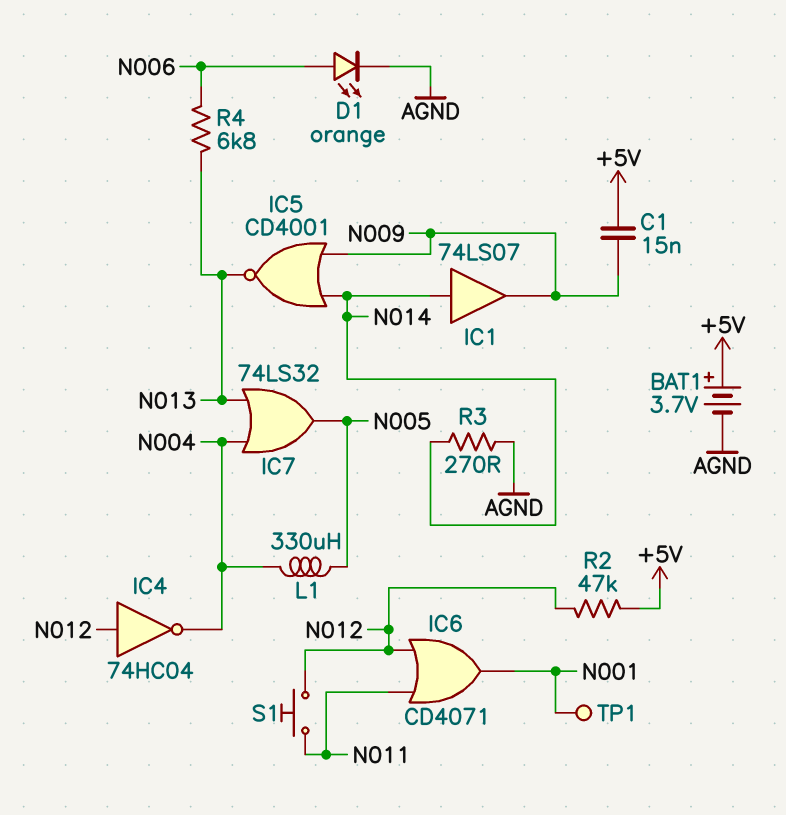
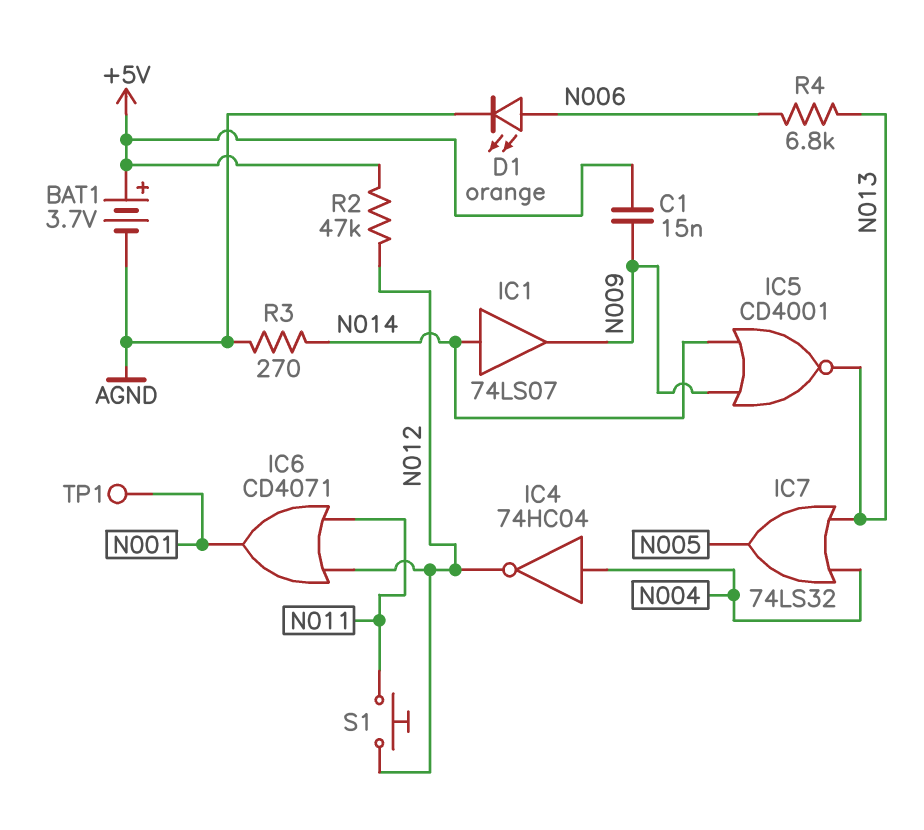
IC4: NOT 74HC04 (in N012, out N004) -> NOT 74HC04 (in N004, out N012)
L1: 330uH (N004, N005) -> none

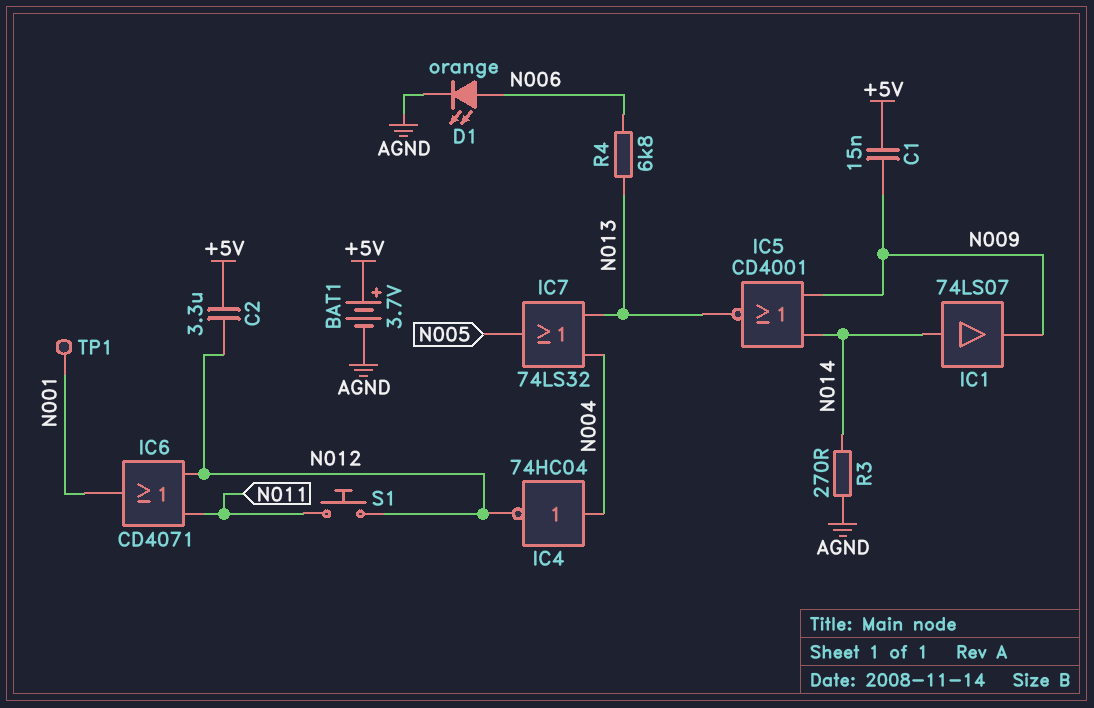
C2: none -> 3.3uF (+5V, N012)
R2: 47k (+5V, N012) -> none

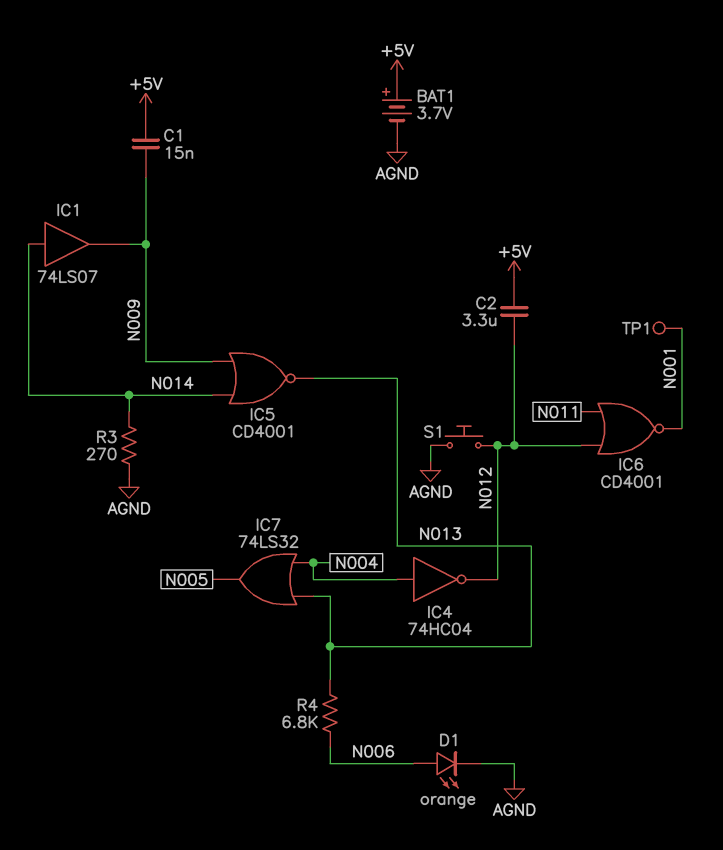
IC6: OR CD4071 (in N011, in N012, out N001) -> NOR CD4001 (in N011, in N012, out N001)
S1: button (N011, N012) -> button (AGND, N012)

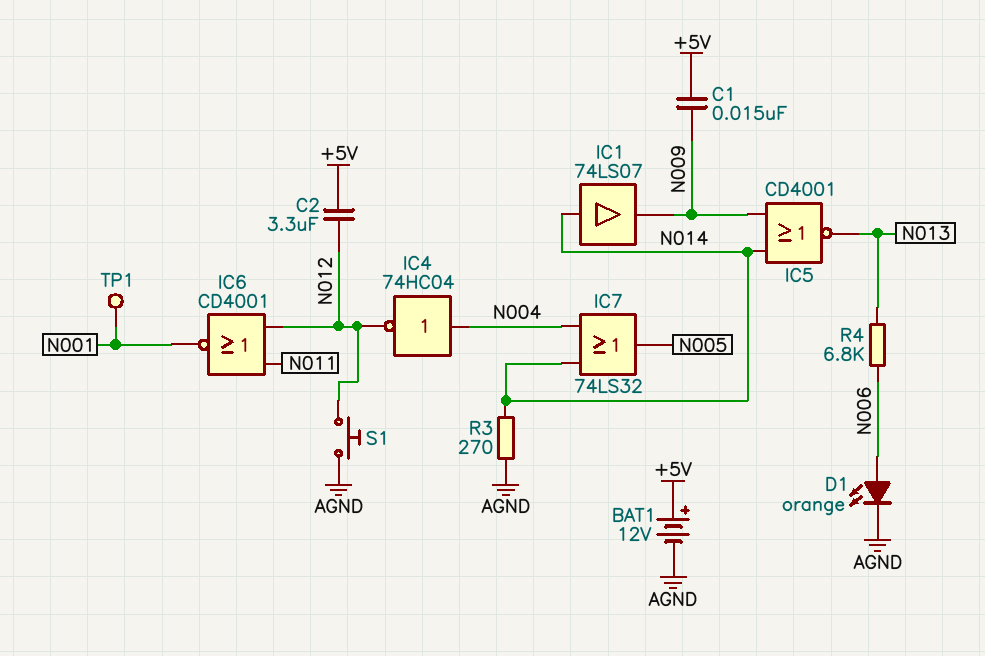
BAT1: 3.7V (plus +5V, minus AGND) -> 12V (plus +5V, minus AGND)
IC7: OR 74LS32 (in N004, in N013, out N005) -> OR 74LS32 (in N004, in N014, out N005)

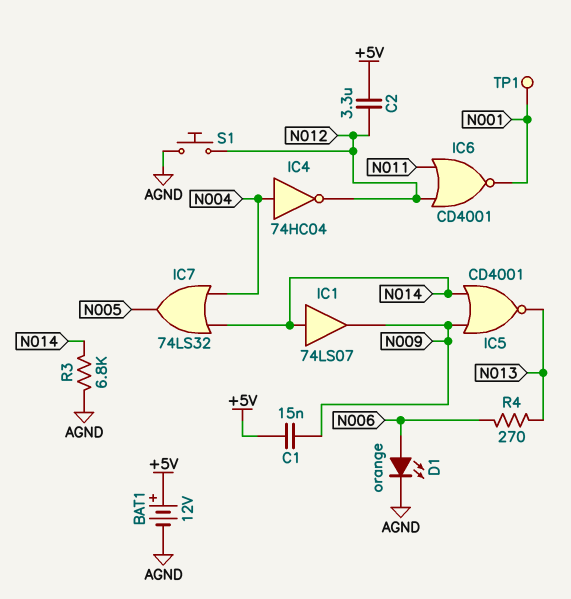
R3: 270 (AGND, N014) -> 6.8k (AGND, N014)
R4: 6.8k (N006, N013) -> 270 (N006, N013)

